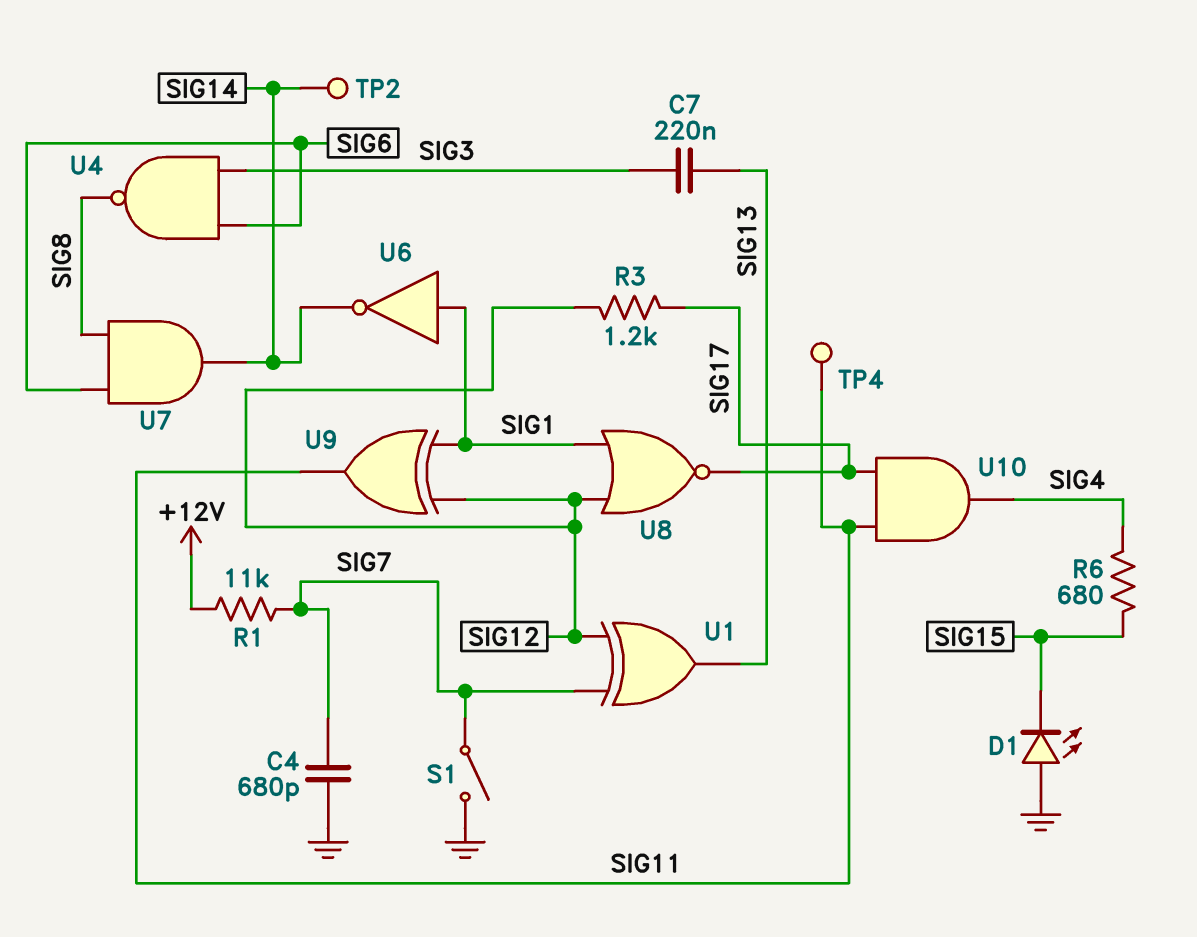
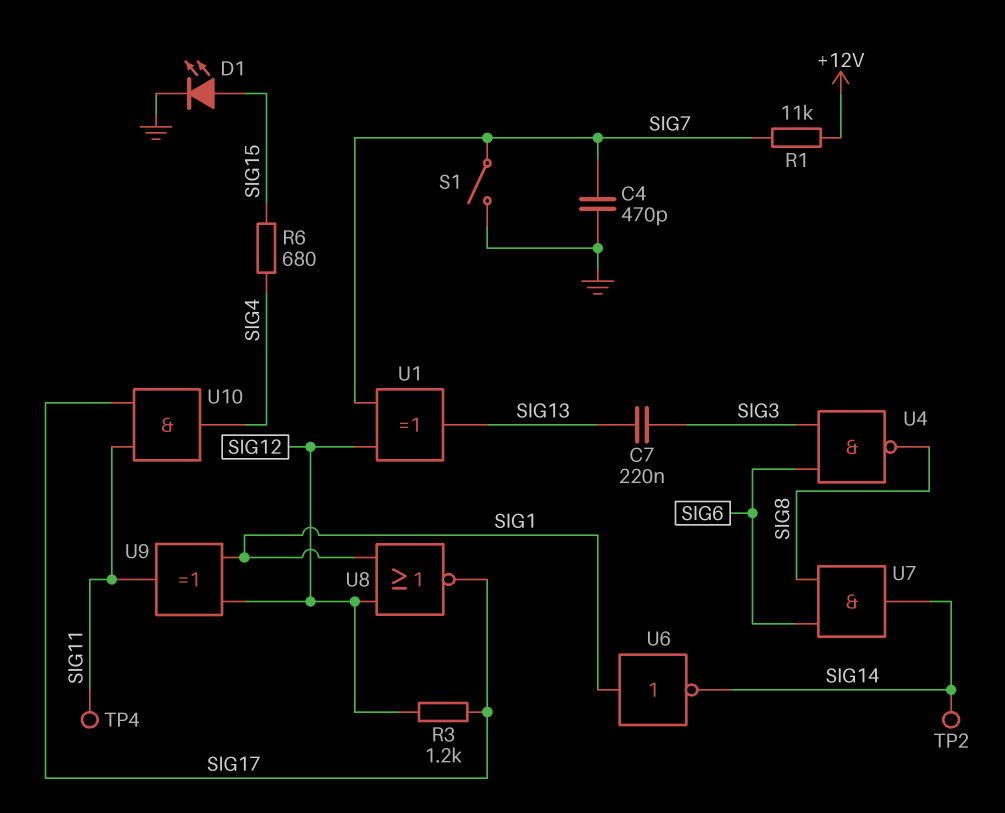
C4: 680pF (GND, SIG7) -> 470pF (GND, SIG7)
D1: LED (A GND, K SIG15) -> LED (A SIG15, K GND)

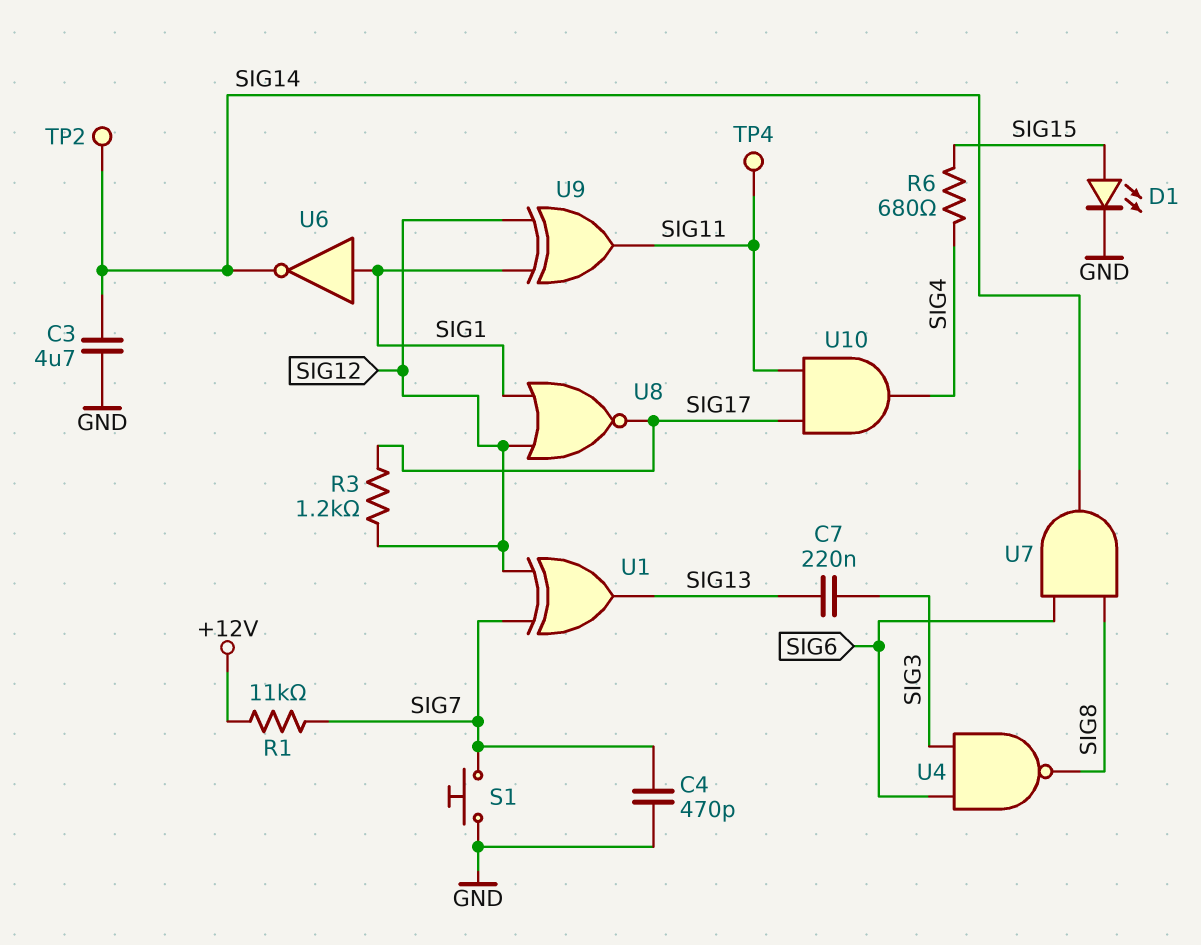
C3: none -> 4.7uF (GND, SIG14)
S1: switch (GND, SIG7) -> button (GND, SIG7)

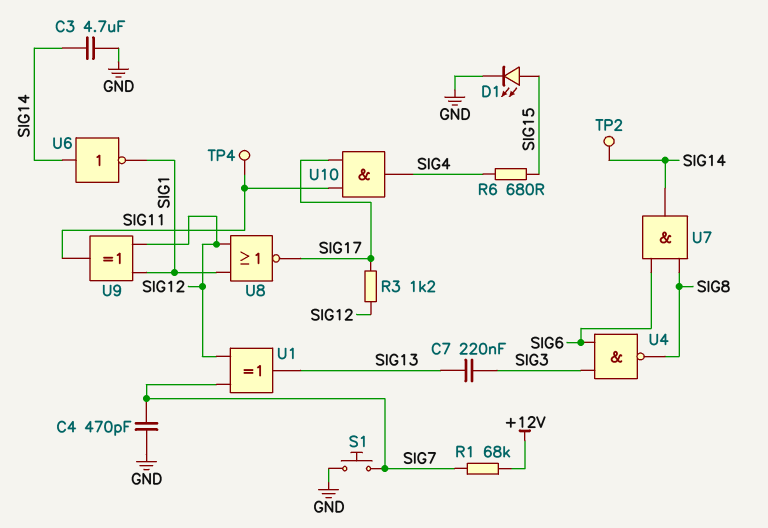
R1: 11k (+12V, SIG7) -> 68k (+12V, SIG7)
U6: NOT (in SIG1, out SIG14) -> NOT (in SIG14, out SIG1)

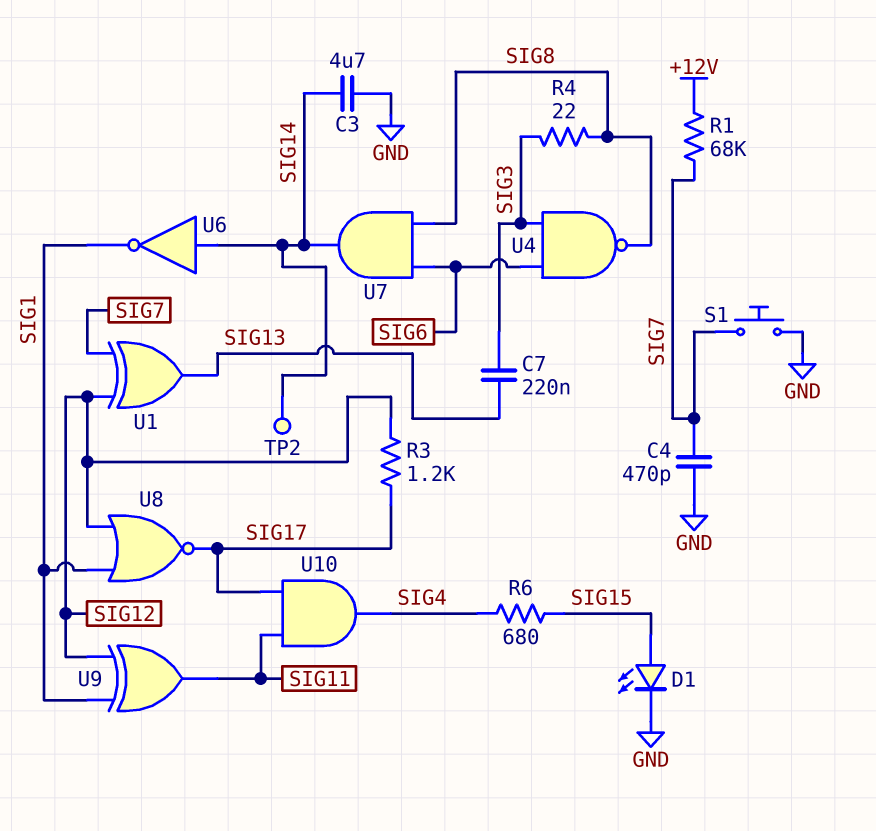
R4: none -> 22 (SIG3, SIG8)
TP4: test point (SIG11) -> none

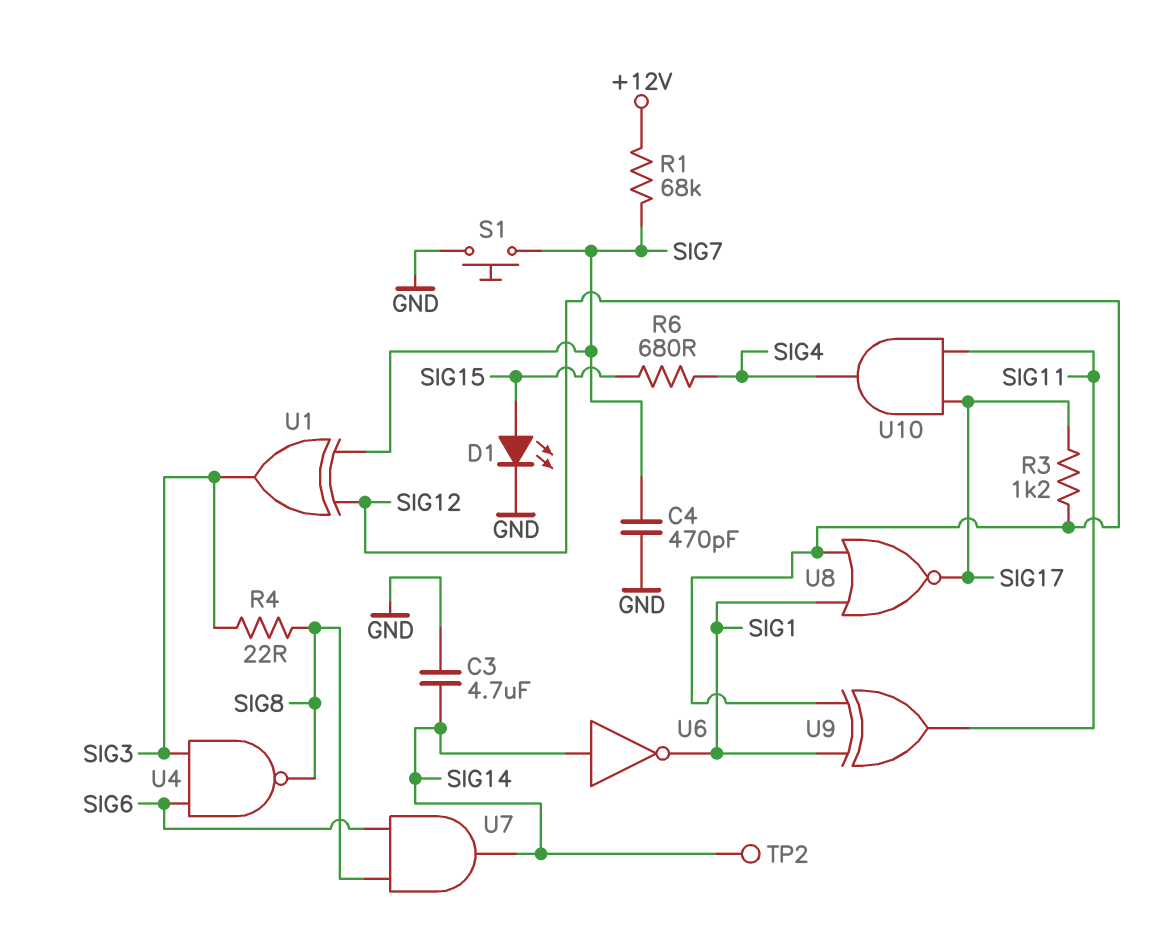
C7: 220nF (SIG3, SIG13) -> none
U1: XOR (in SIG7, in SIG12, out SIG13) -> XOR (in SIG7, in SIG12, out SIG3)

